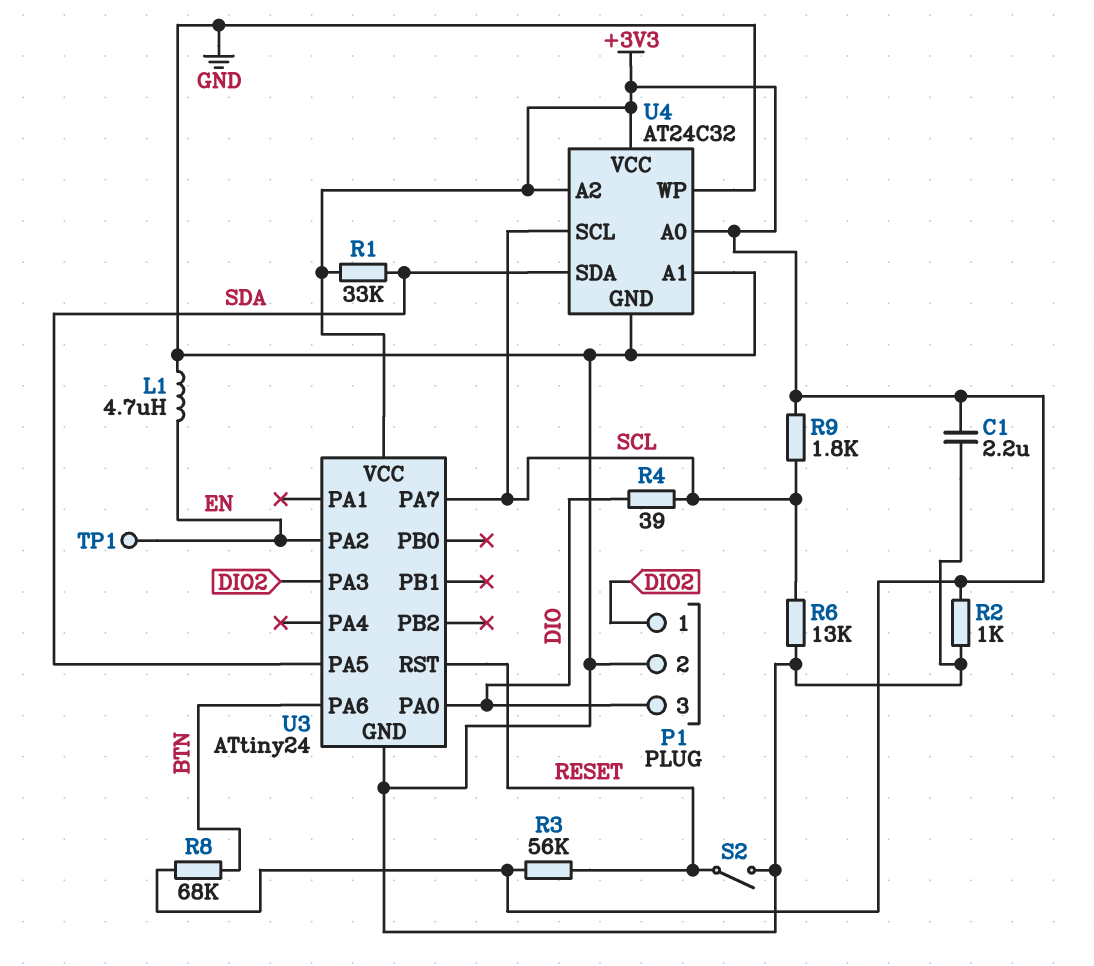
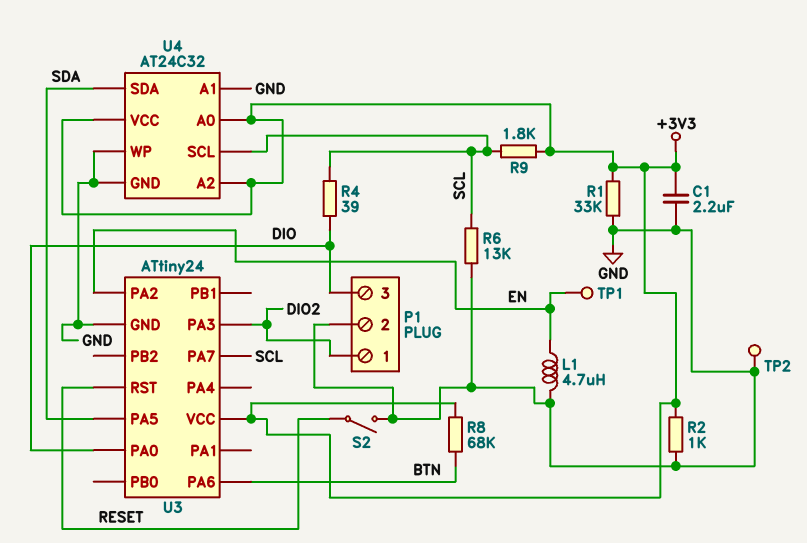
R1: 33k (+3V3, SDA) -> 33k (+3V3, GND)
R3: 56k (+3V3, RESET) -> none
TP2: none -> test point (GND)

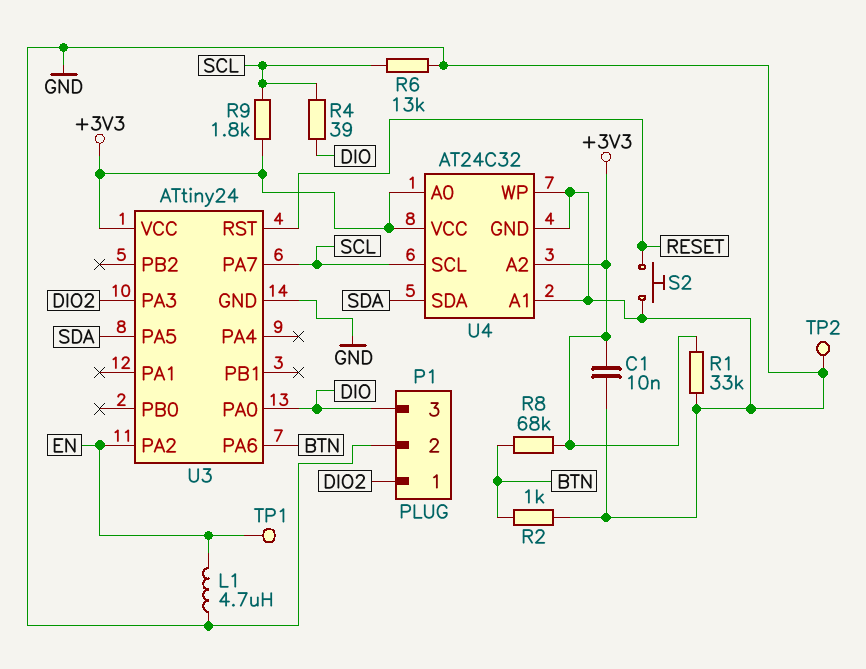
C1: 2.2uF (+3V3, GND) -> 10nF (+3V3, GND)
R2: 1k (+3V3, GND) -> 1k (BTN, GND)
S2: switch (GND, RESET) -> button (GND, RESET)

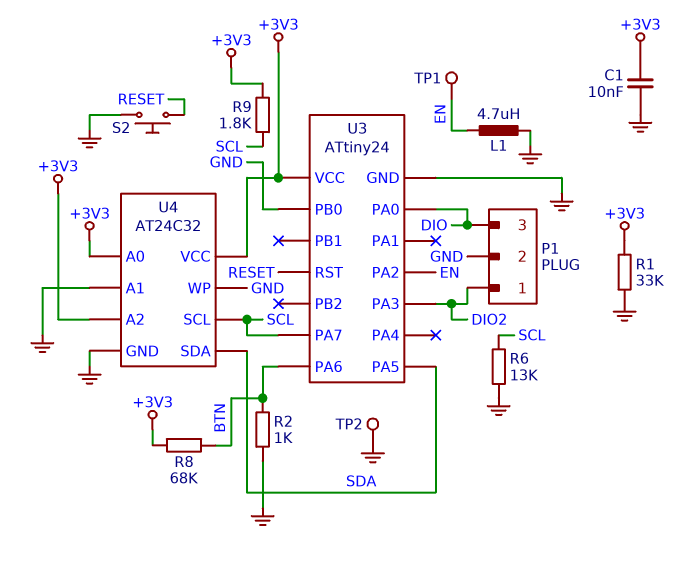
R4: 39 (DIO, SCL) -> none
U3 pin PB0: none -> GND

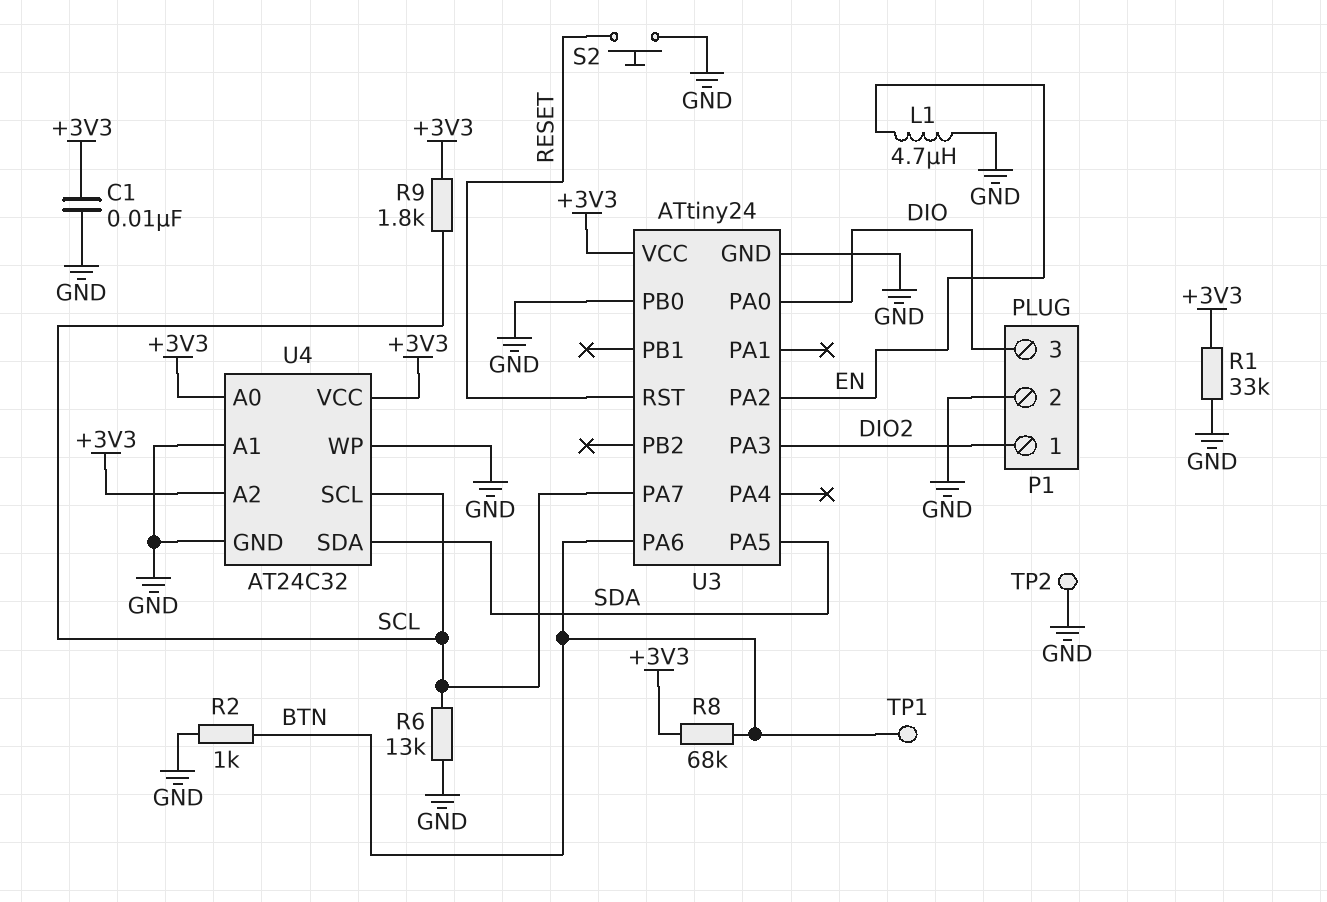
TP1: test point (EN) -> test point (BTN)

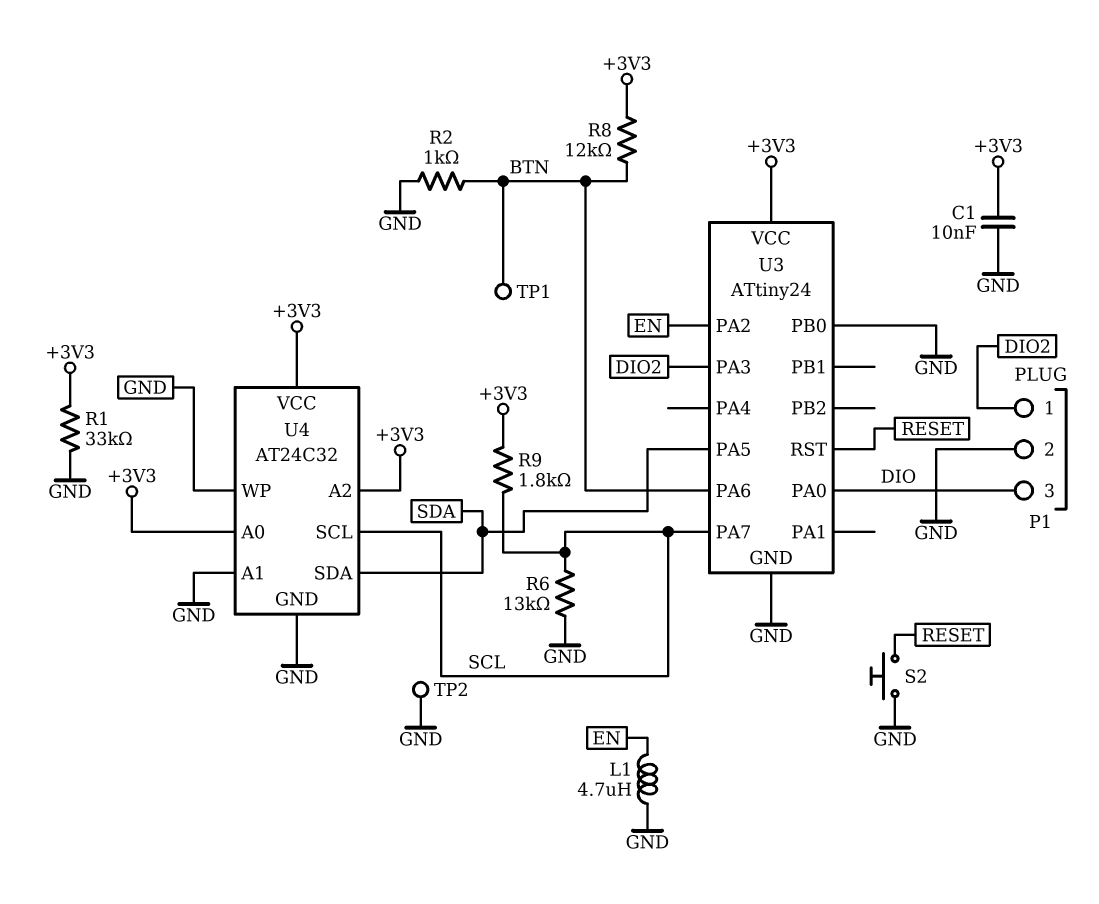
R8: 68k (+3V3, BTN) -> 12k (+3V3, BTN)

